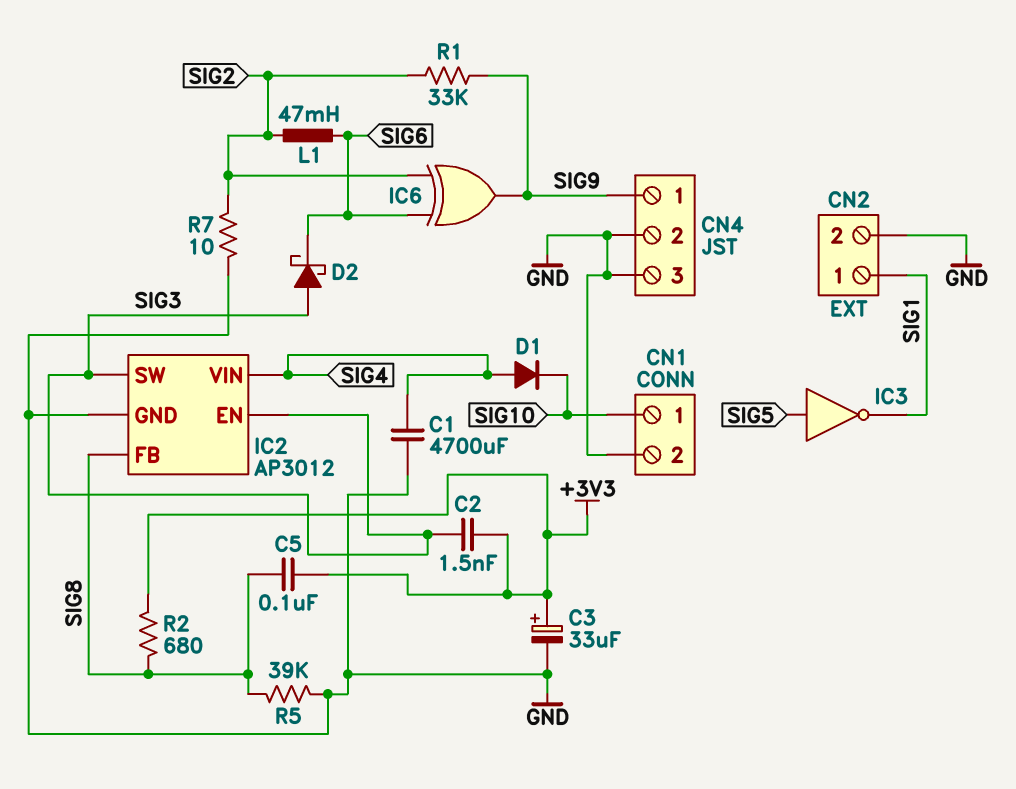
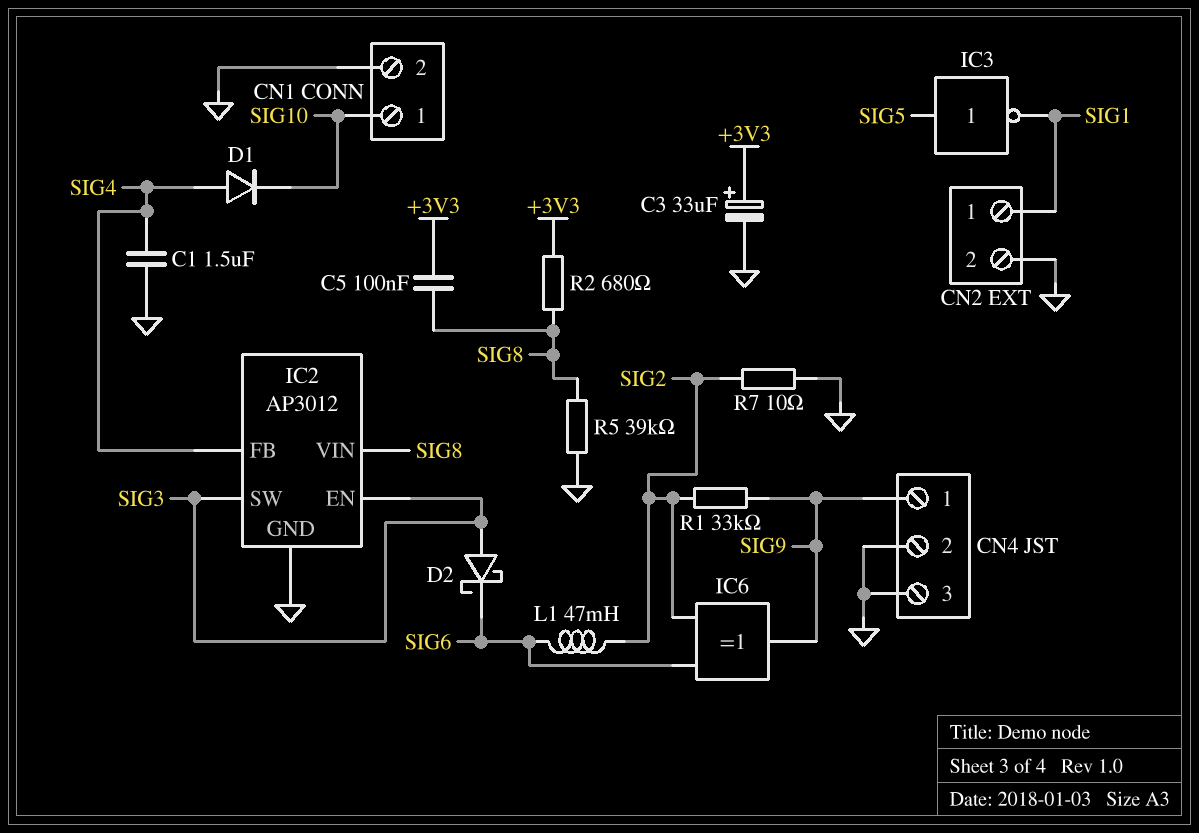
C1: 4700uF (GND, SIG4) -> 1.5uF (GND, SIG4)
C2: 1.5nF (+3V3, SIG3) -> none
IC2 pin FB: SIG8 -> SIG4
IC2 pin VIN: SIG4 -> SIG8

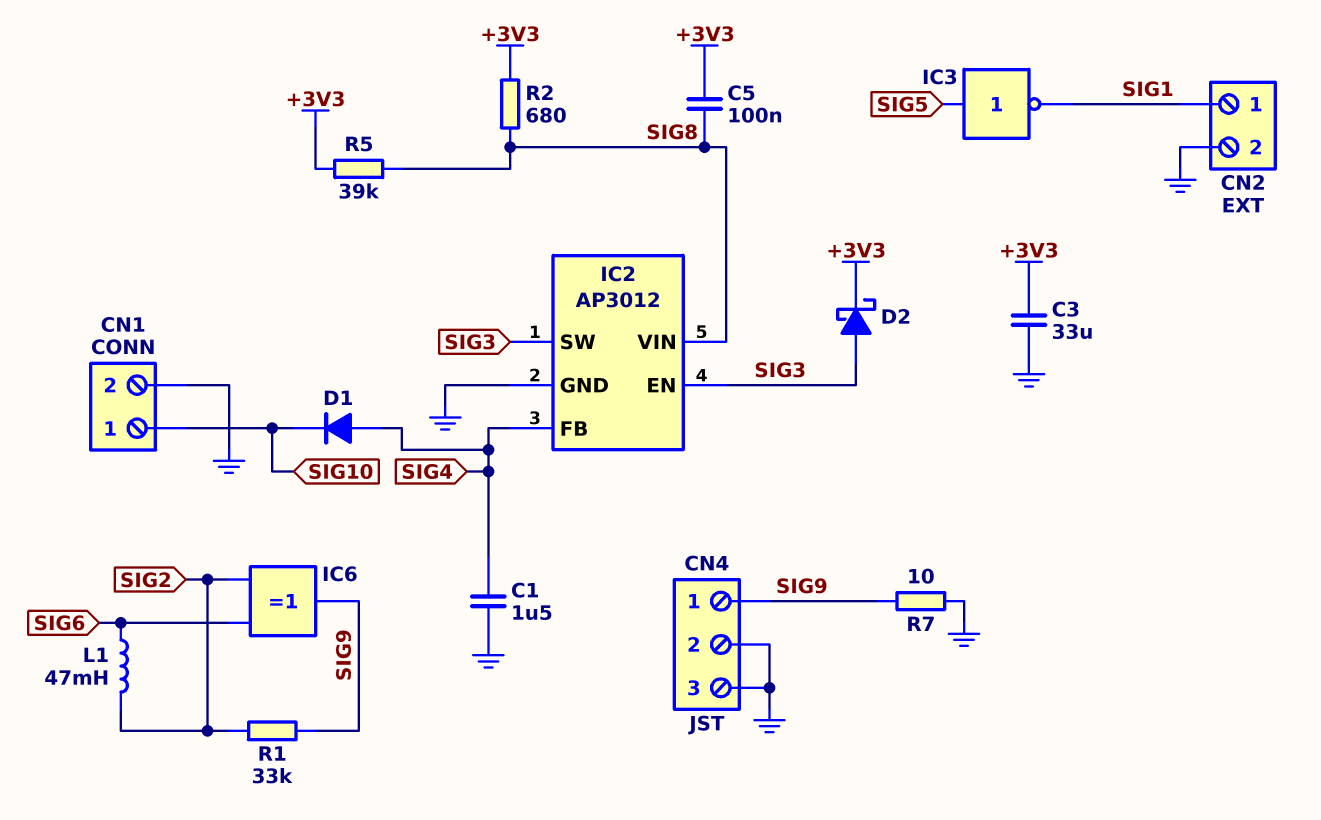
C3: 33uF (plus +3V3, minus GND) -> 33uF (+3V3, GND)
D2: schottky (A SIG3, K SIG6) -> schottky (A SIG3, K +3V3)
R5: 39k (GND, SIG8) -> 39k (+3V3, SIG8)
R7: 10 (GND, SIG2) -> 10 (GND, SIG9)

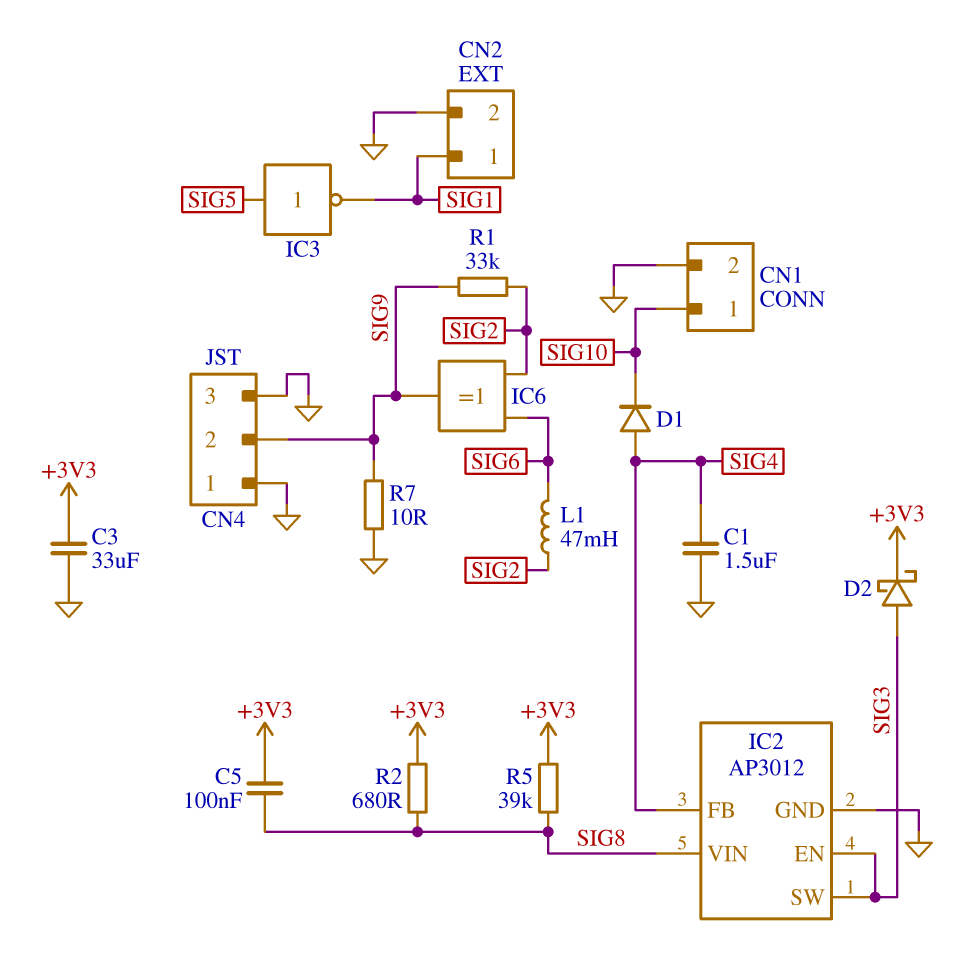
CN4 pin 1: SIG9 -> GND
CN4 pin 2: GND -> SIG9

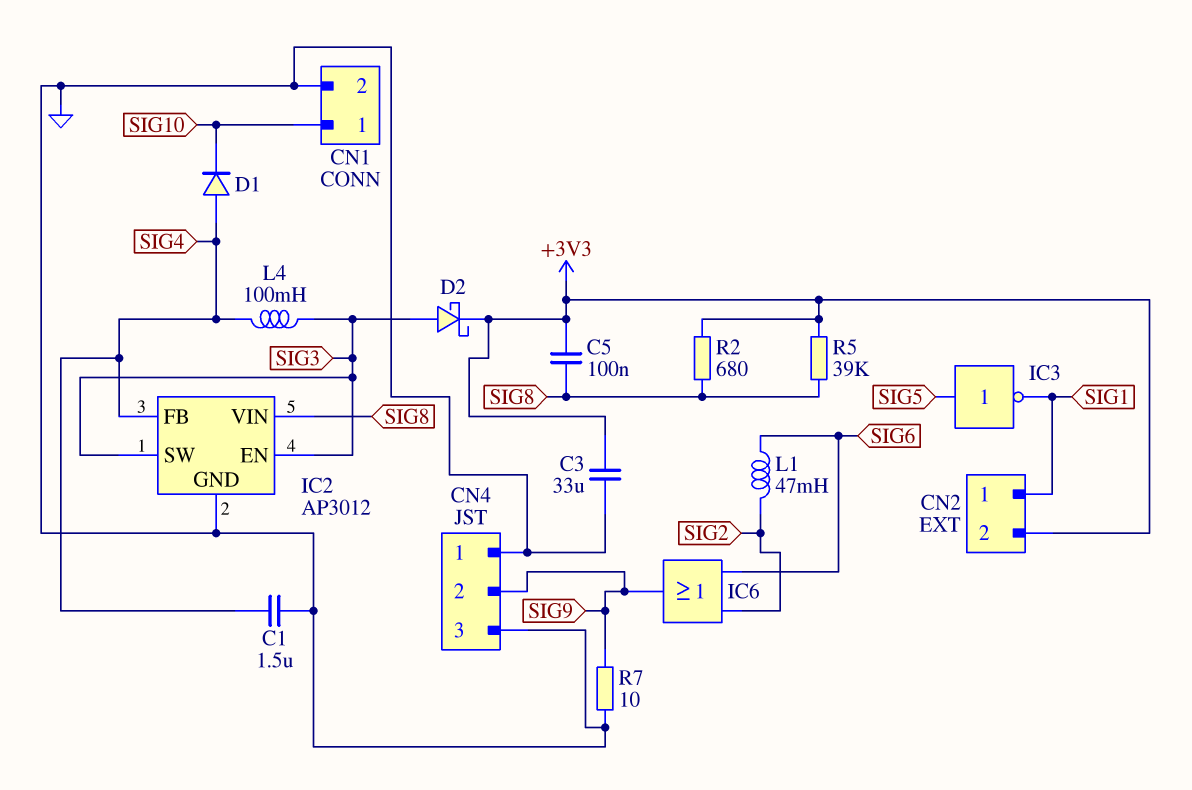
CN2 pin 2: GND -> +3V3
IC6: XOR (in SIG2, in SIG6, out SIG9) -> OR (in SIG2, in SIG6, out SIG9)
L4: none -> 100mH (SIG3, SIG4)
R1: 33k (SIG2, SIG9) -> none

